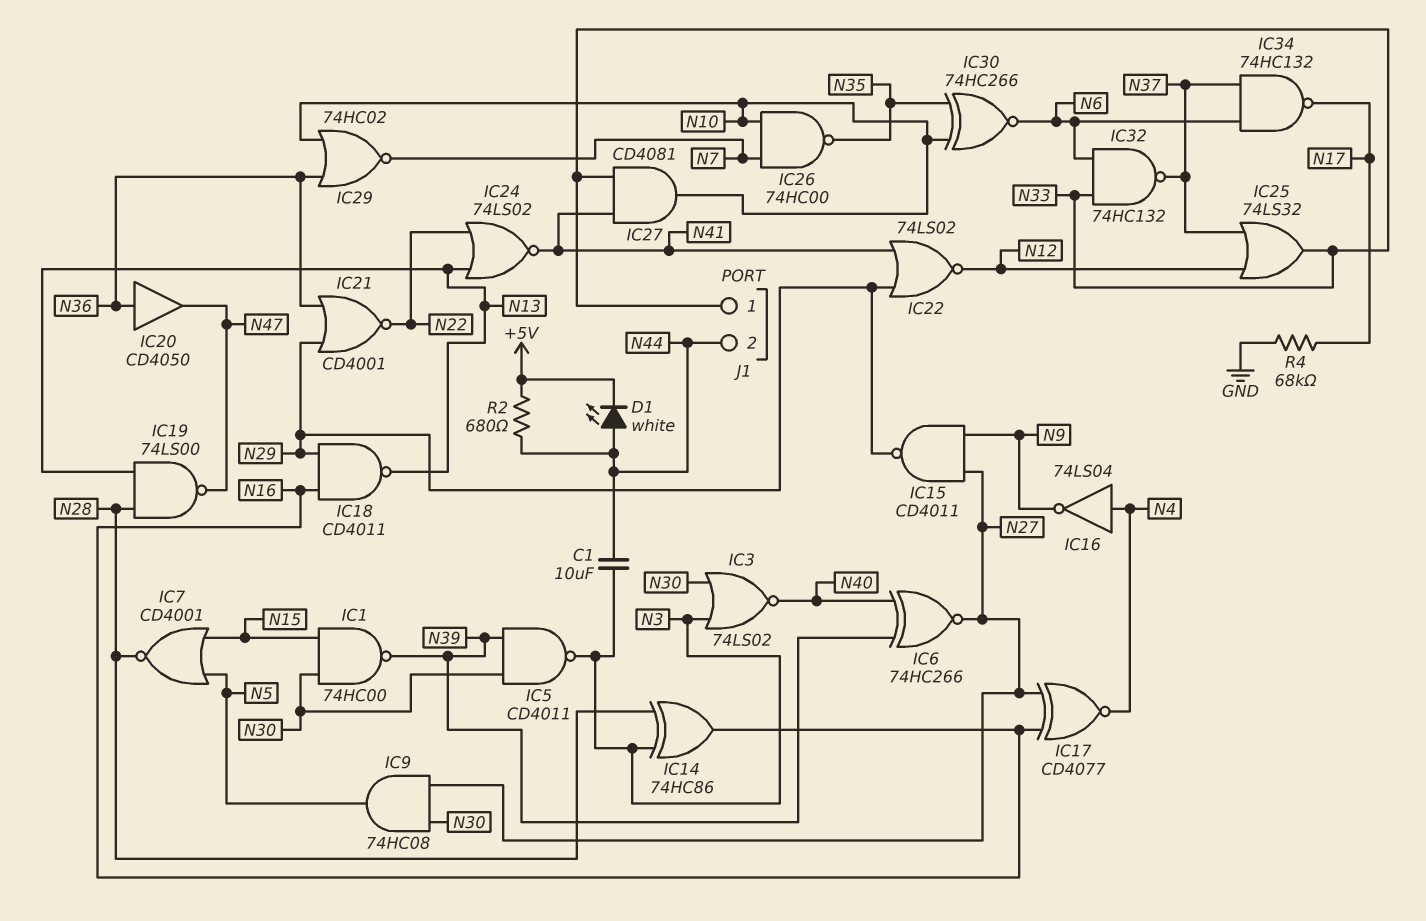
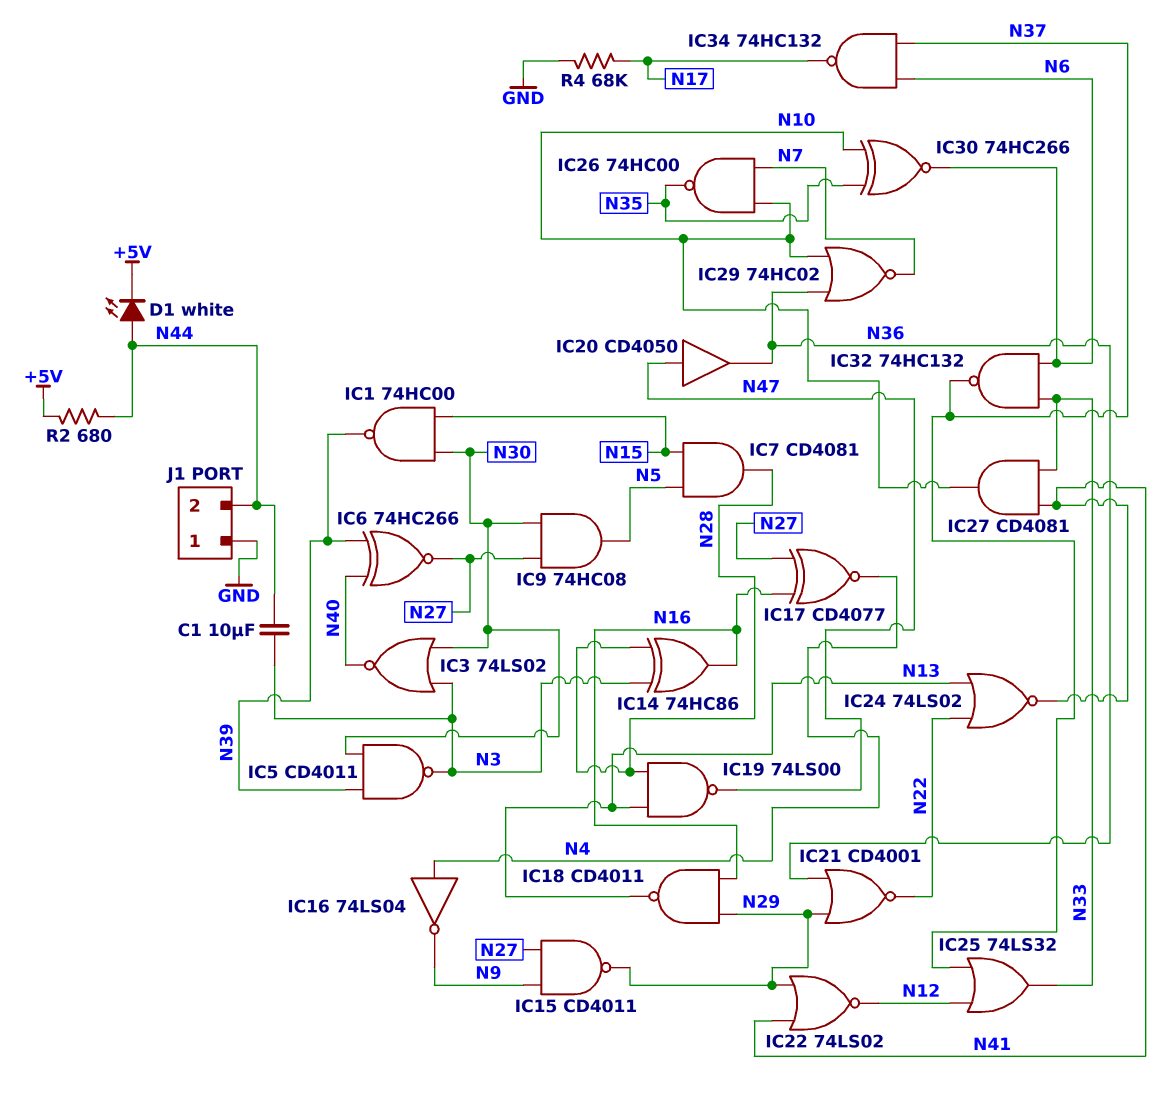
IC7: NOR CD4001 (in N5, in N15, out N28) -> AND CD4081 (in N5, in N15, out N28)
IC20: buffer CD4050 (in N36, out N47) -> buffer CD4050 (in N47, out N36)
J1 pin 1: N33 -> GND

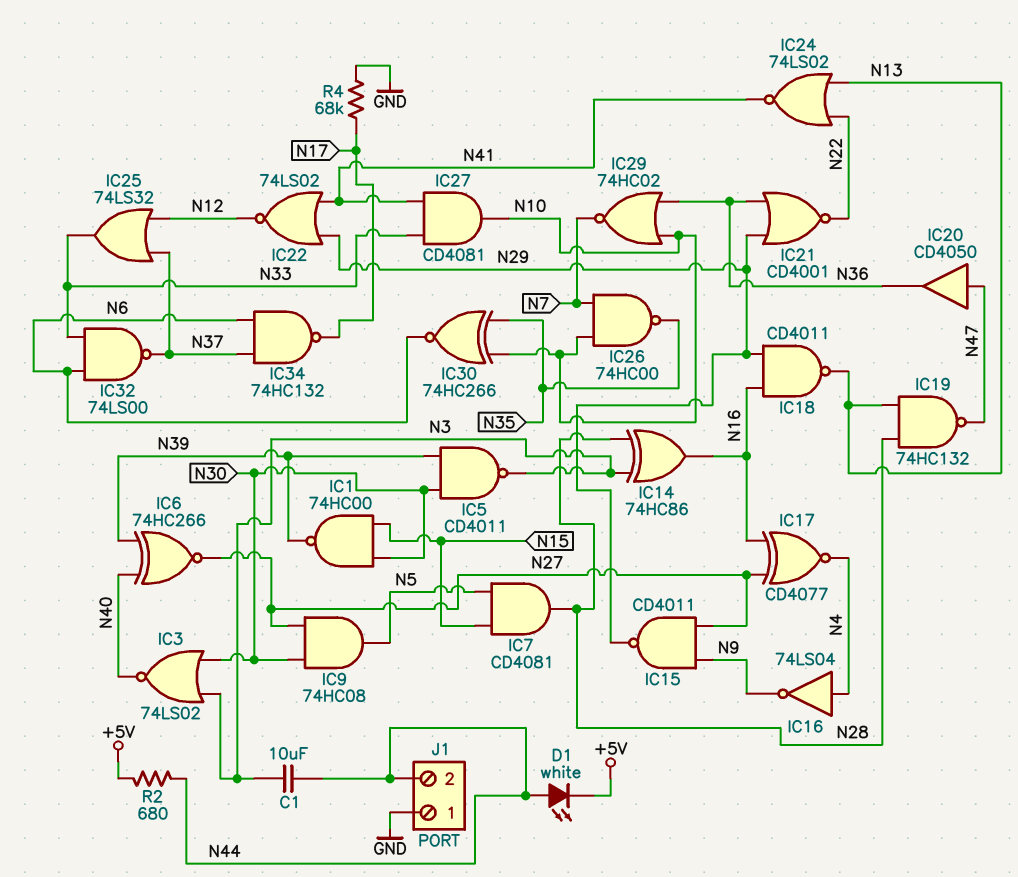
IC19: NAND 74LS00 (in N13, in N28, out N47) -> NAND 74HC132 (in N13, in N28, out N47)
IC32: NAND 74HC132 (in N6, in N33, out N37) -> NAND 74LS00 (in N6, in N33, out N37)

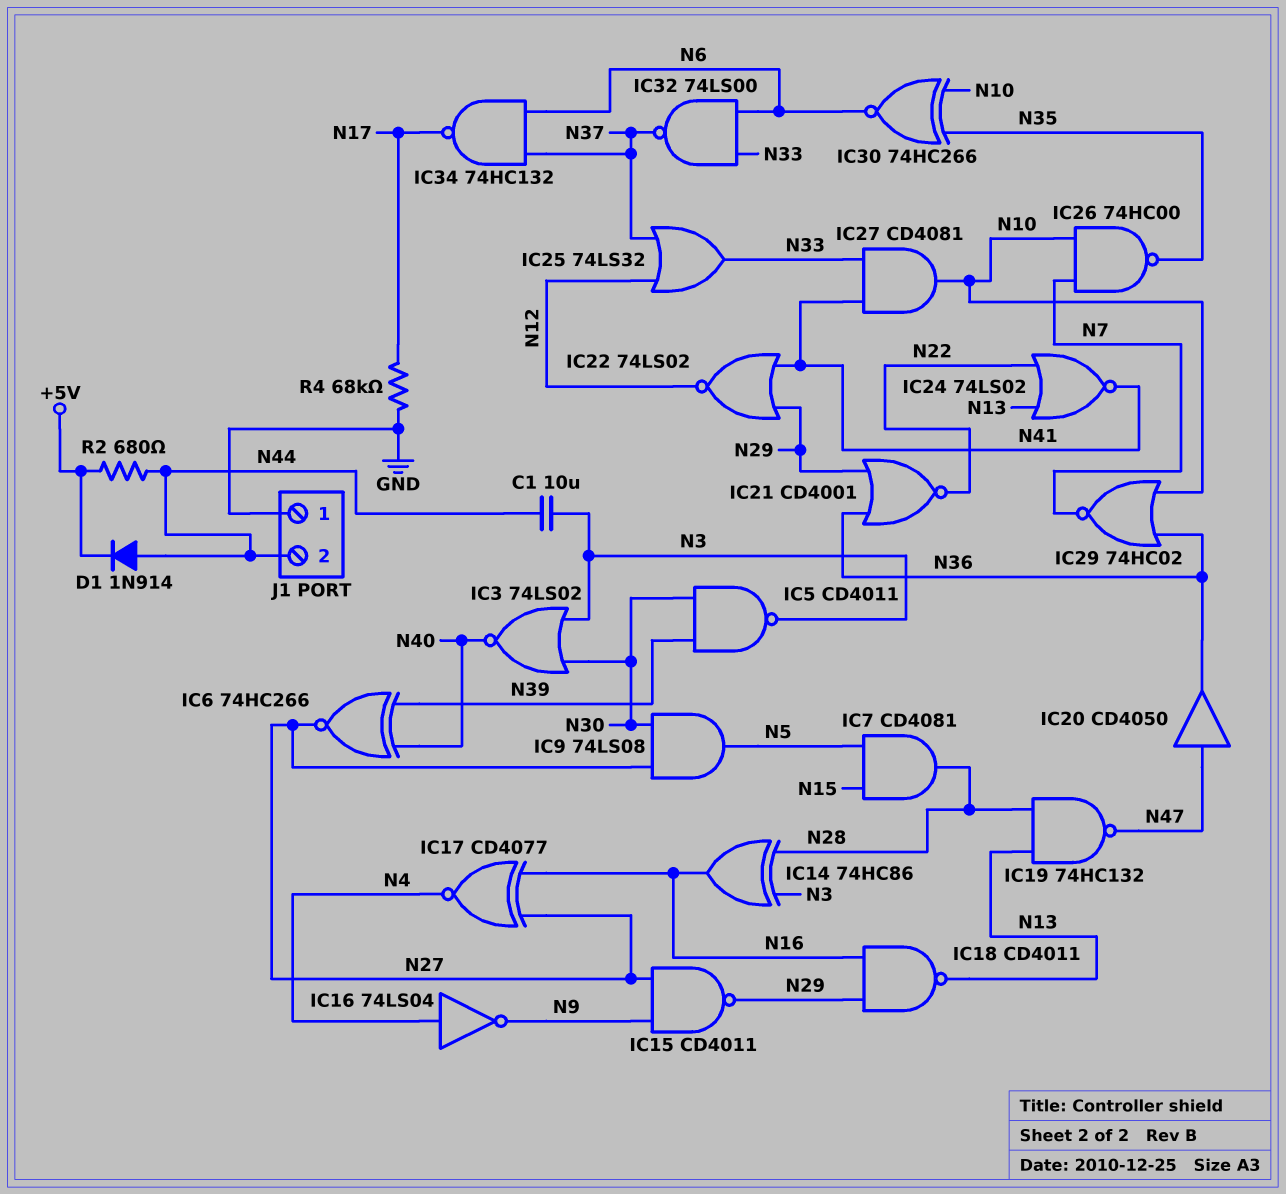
D1: LED white (A N44, K +5V) -> diode 1N914 (A N44, K +5V)
IC1: NAND 74HC00 (in N15, in N30, out N39) -> none
IC9: AND 74HC08 (in N27, in N30, out N5) -> AND 74LS08 (in N27, in N30, out N5)

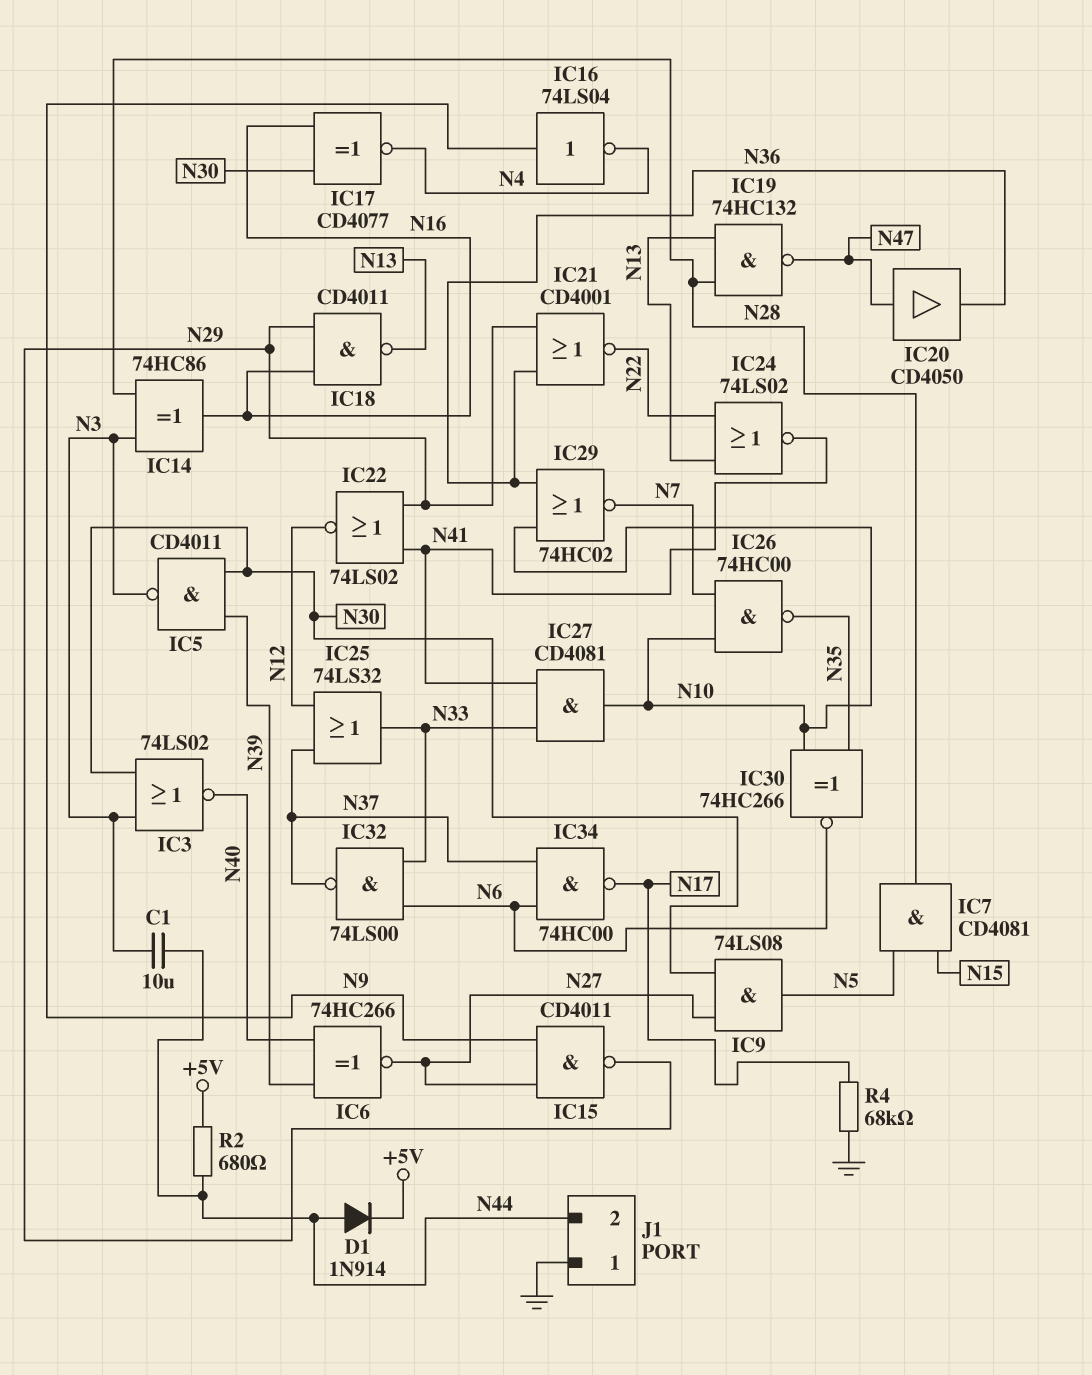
IC16: NOT 74LS04 (in N4, out N9) -> NOT 74LS04 (in N9, out N4)
IC17: XNOR CD4077 (in N16, in N27, out N4) -> XNOR CD4077 (in N16, in N30, out N4)
IC34: NAND 74HC132 (in N6, in N37, out N17) -> NAND 74HC00 (in N6, in N37, out N17)

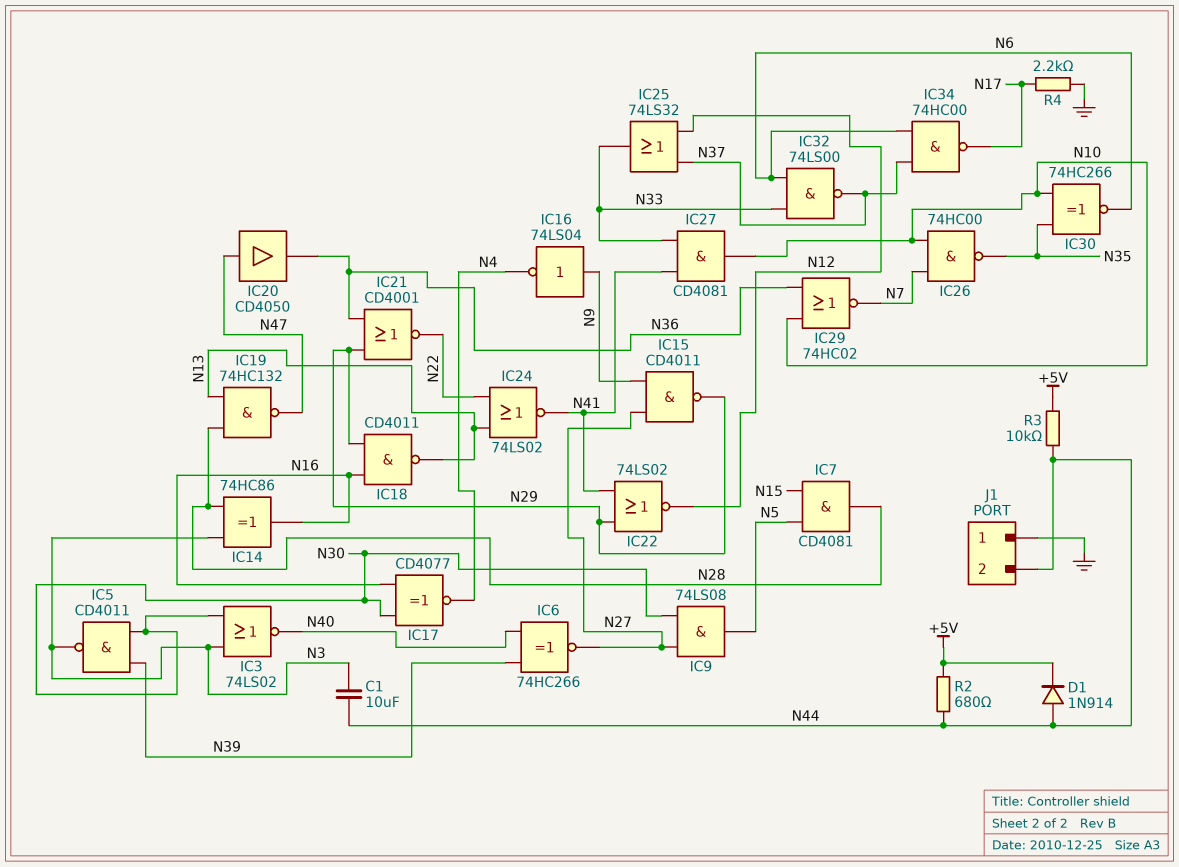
R3: none -> 10k (+5V, N44)
R4: 68k (GND, N17) -> 2.2k (GND, N17)

